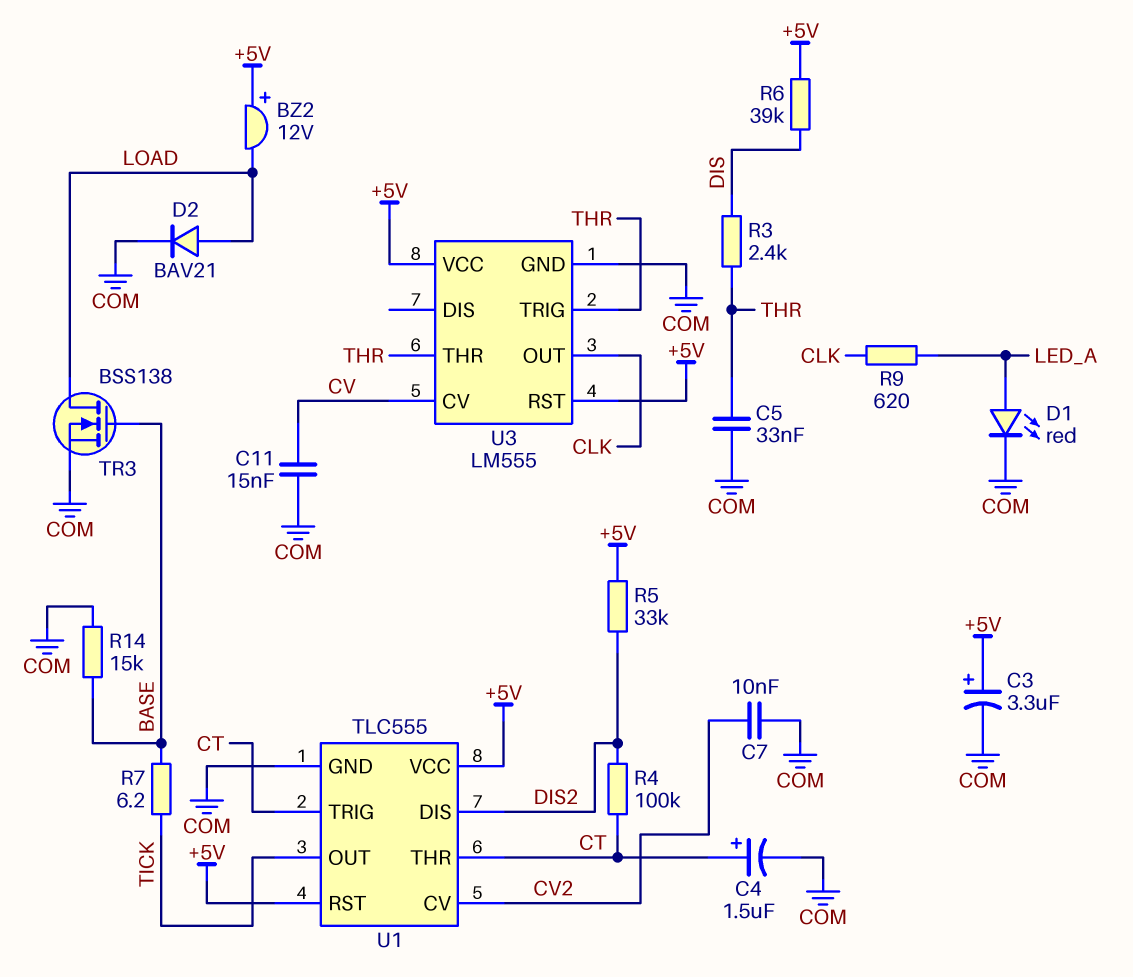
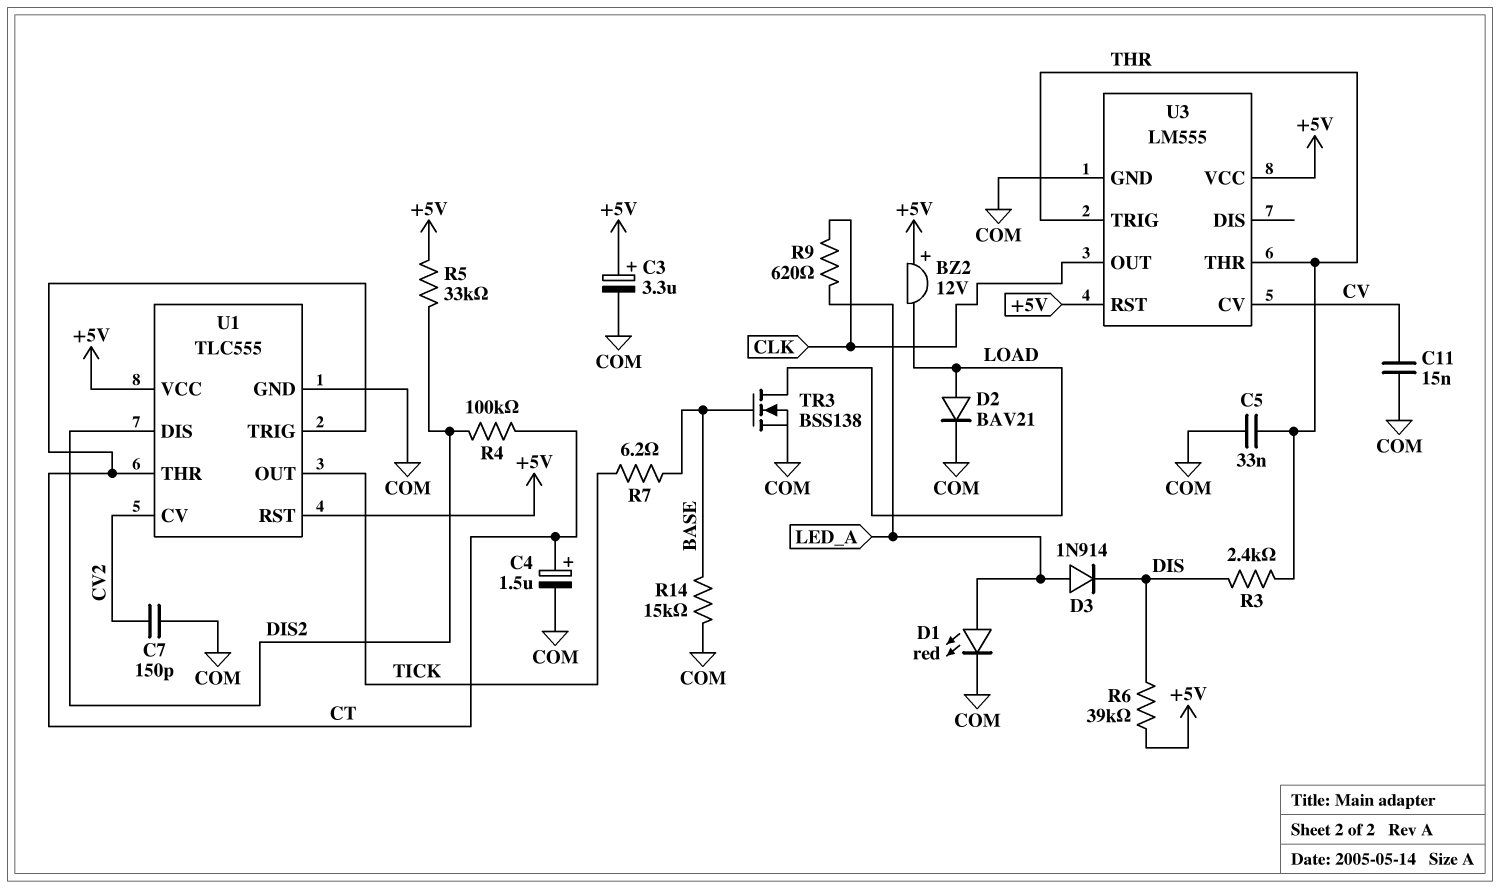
C7: 10nF (COM, CV2) -> 150pF (COM, CV2)
D3: none -> diode 1N914 (A LED_A, K DIS)

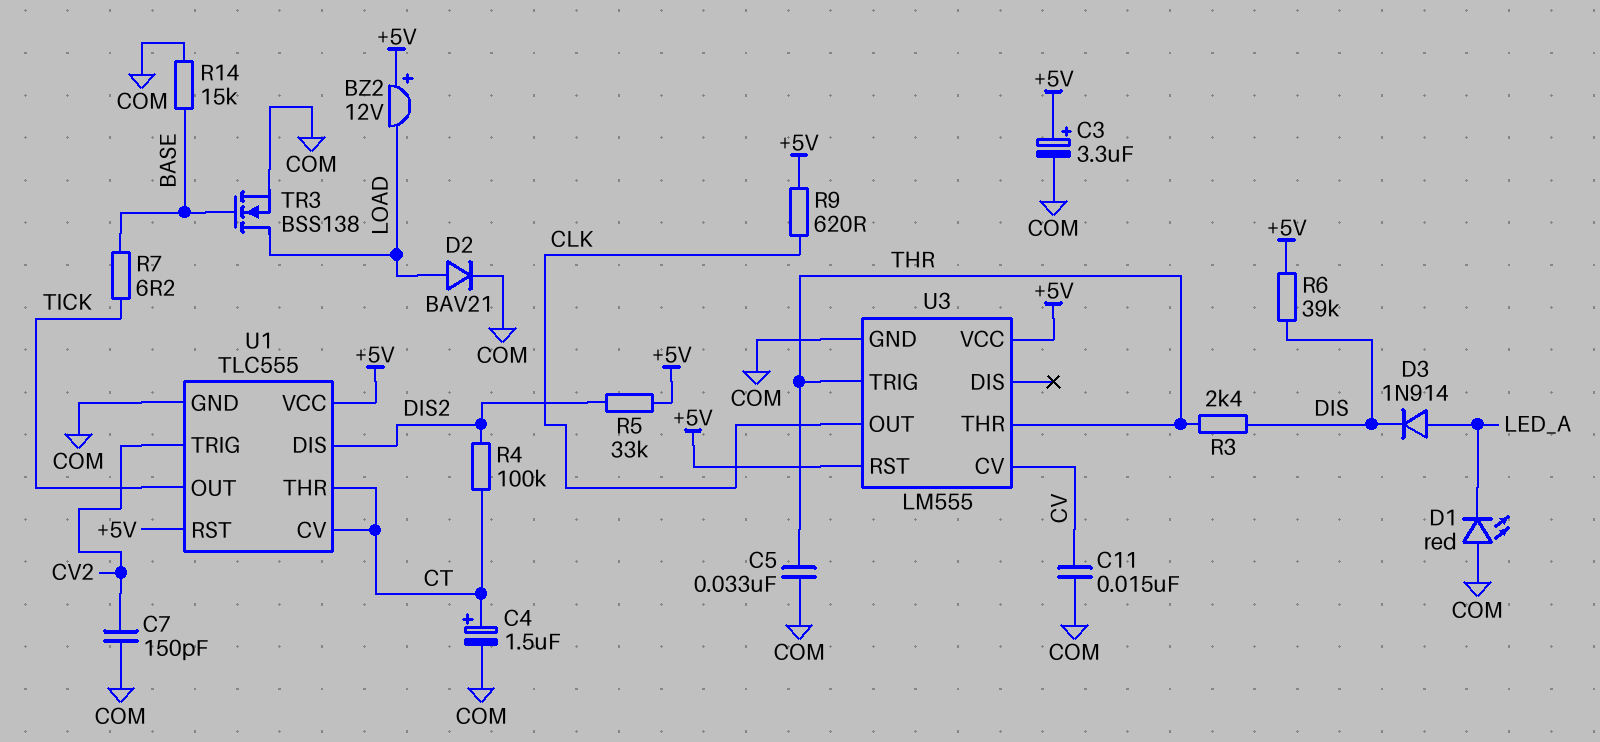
D1: LED red (A LED_A, K COM) -> LED red (A COM, K LED_A)
R9: 620 (CLK, LED_A) -> 620 (+5V, CLK)
U1 pin CV: CV2 -> CT
U1 pin TRIG: CT -> CV2

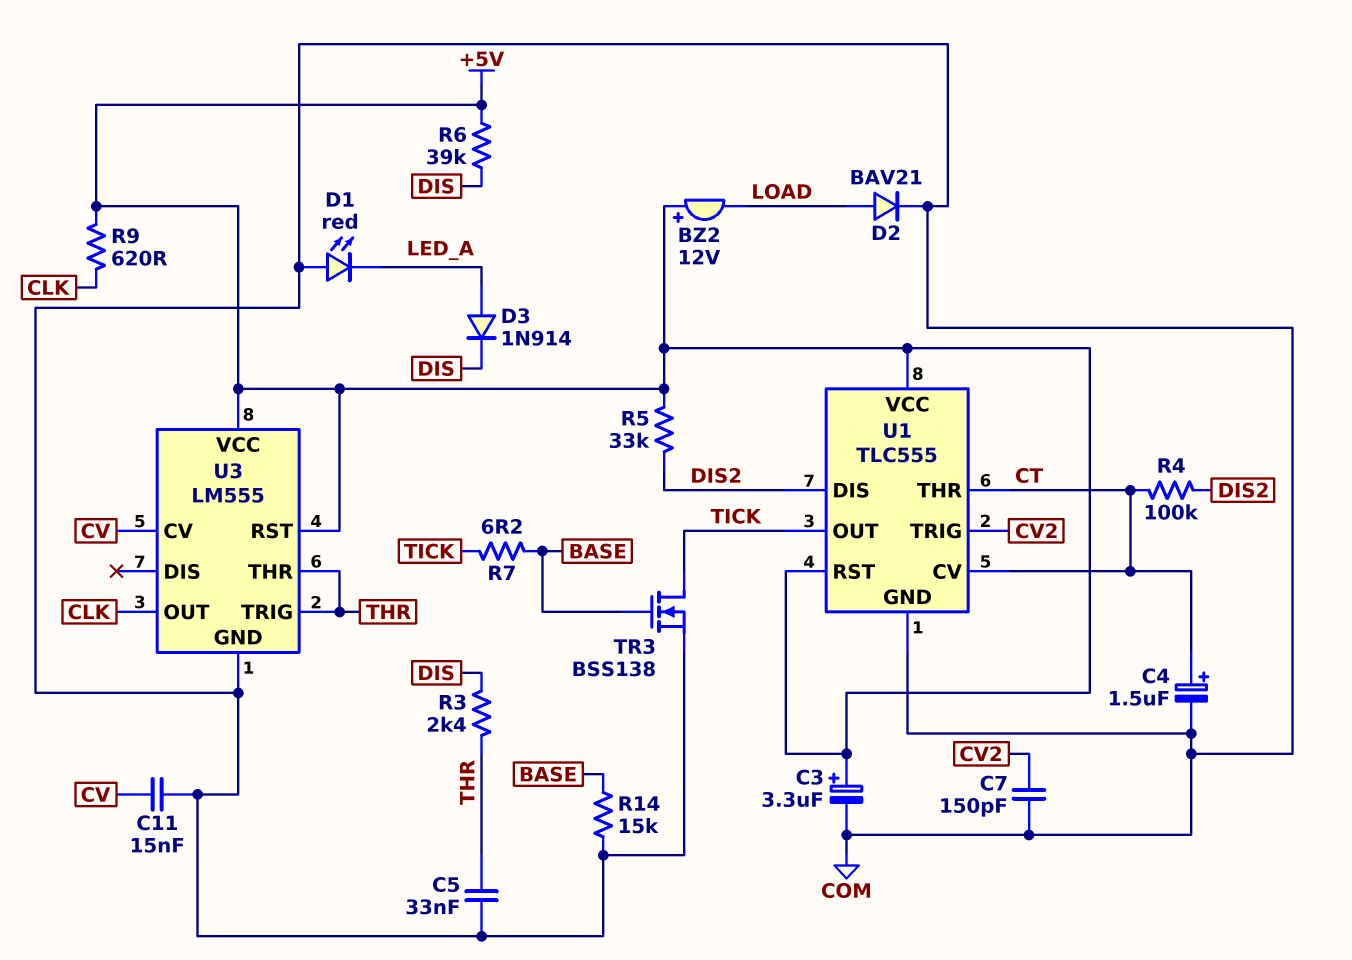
TR3: NMOS BSS138 (G BASE, D LOAD, S COM) -> NMOS BSS138 (G BASE, D TICK, S COM)

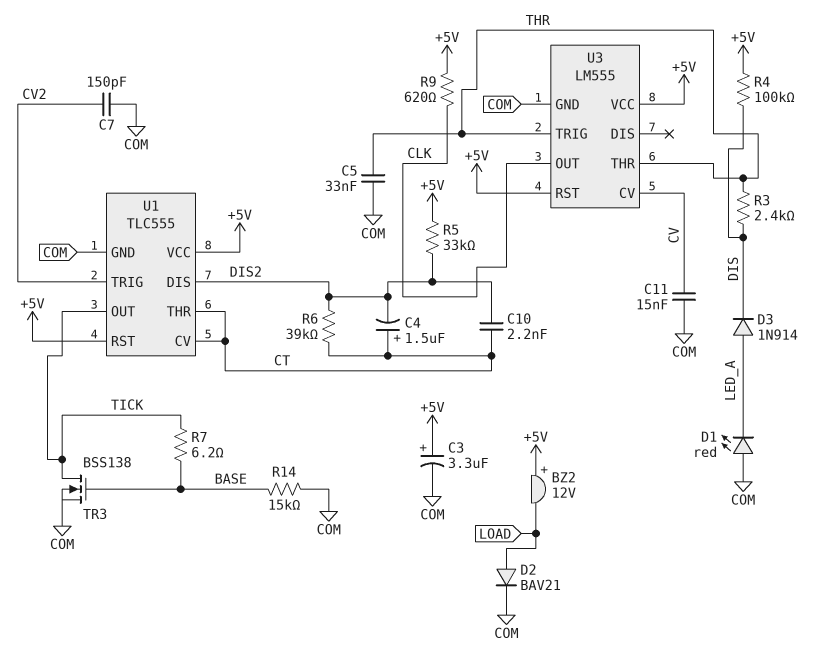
C4: 1.5uF (plus CT, minus COM) -> 1.5uF (plus CT, minus DIS2)
C10: none -> 2.2nF (CT, DIS2)
R4: 100k (CT, DIS2) -> 100k (+5V, DIS)
R6: 39k (+5V, DIS) -> 39k (CT, DIS2)

